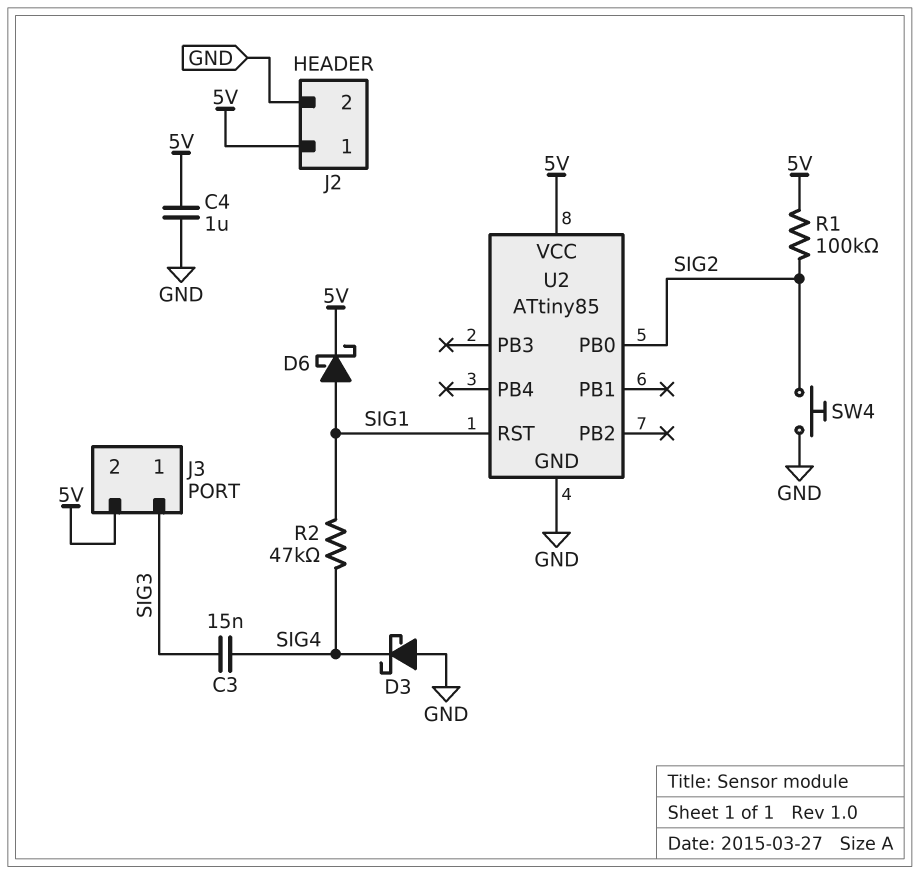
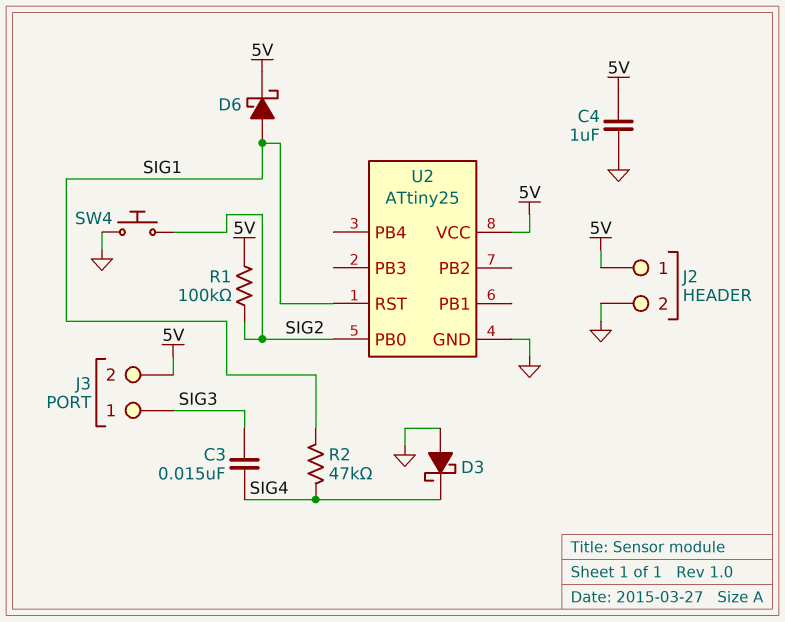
U2: ATtiny85 -> ATtiny25

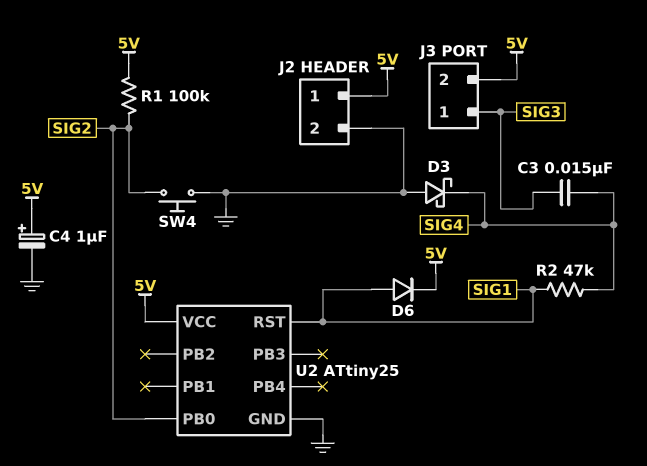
C4: 1uF (5V, GND) -> 1uF (plus 5V, minus GND)
D6: schottky (A SIG1, K 5V) -> diode (A SIG1, K 5V)

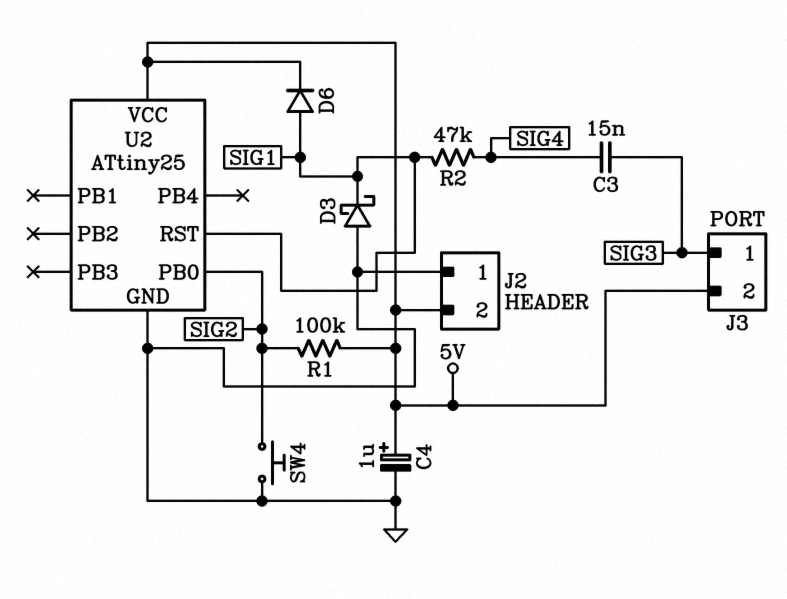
D3: schottky (A GND, K SIG4) -> schottky (A GND, K SIG1)
J2 pin 1: 5V -> GND
J2 pin 2: GND -> 5V

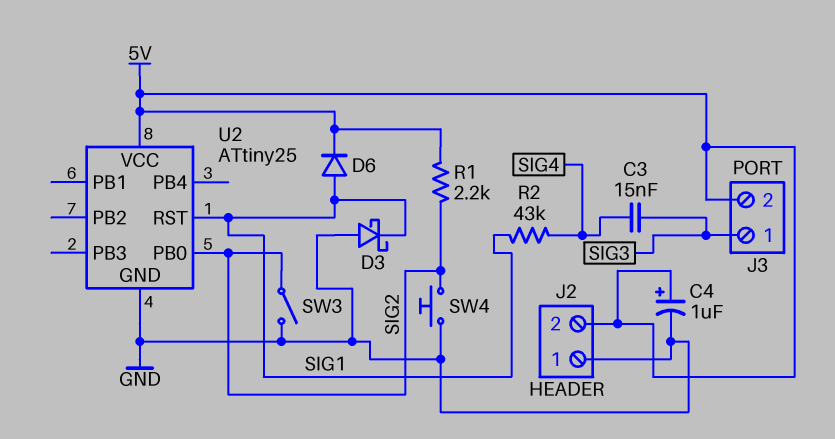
R1: 100k (5V, SIG2) -> 2.2k (5V, SIG2)
R2: 47k (SIG1, SIG4) -> 43k (SIG1, SIG4)
SW3: none -> switch (GND, SIG2)

